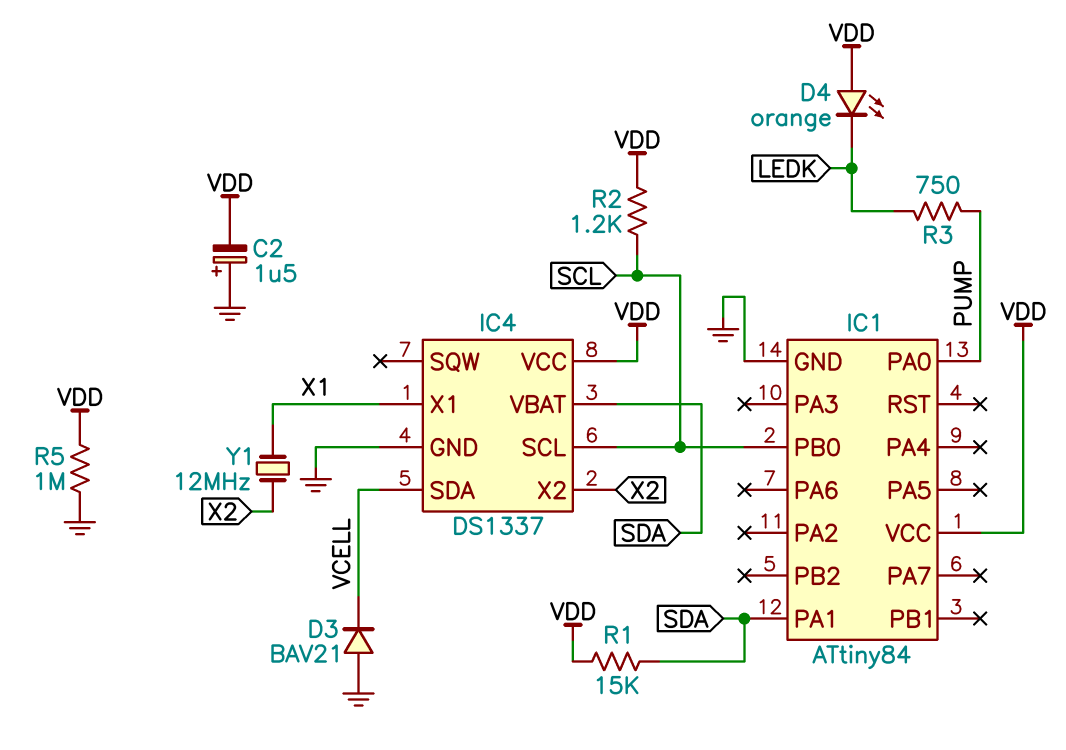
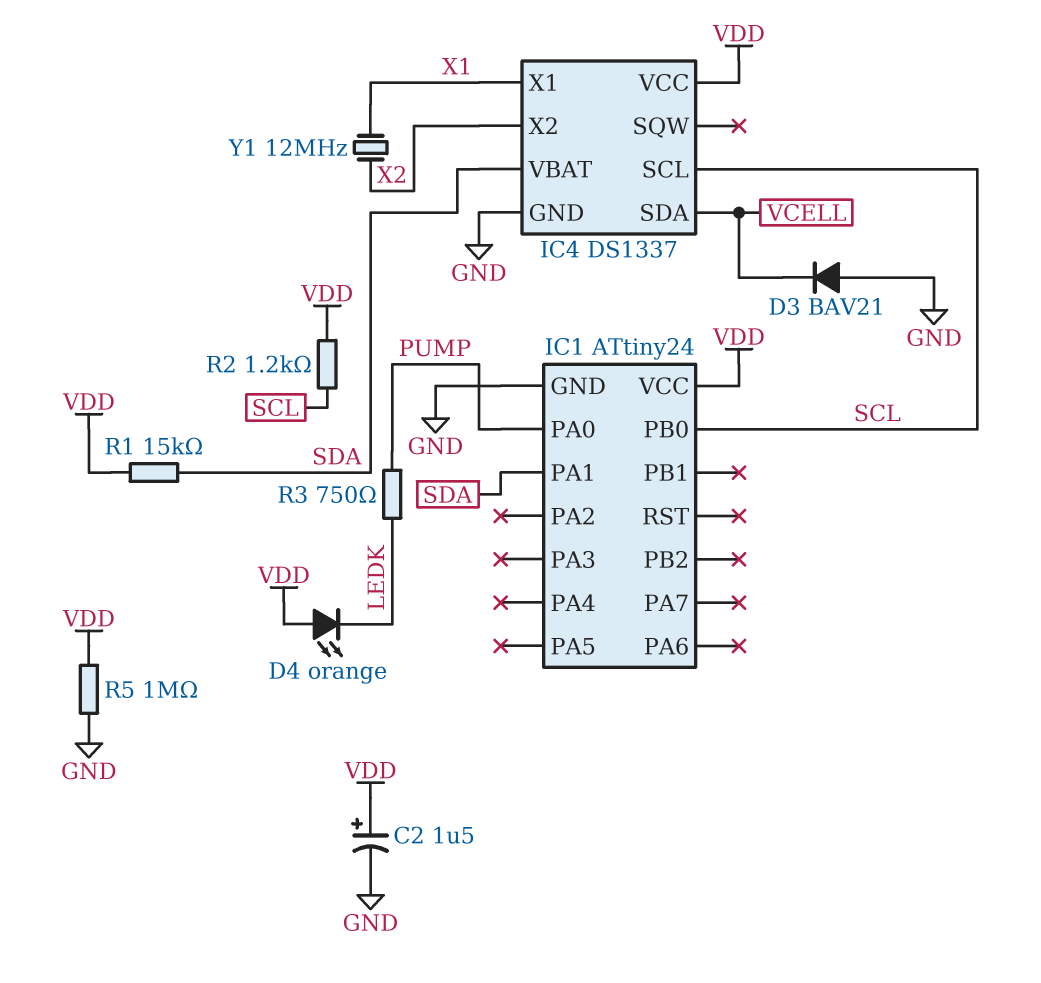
C2: 1.5uF (plus GND, minus VDD) -> 1.5uF (plus VDD, minus GND)
IC1: ATtiny84 -> ATtiny24

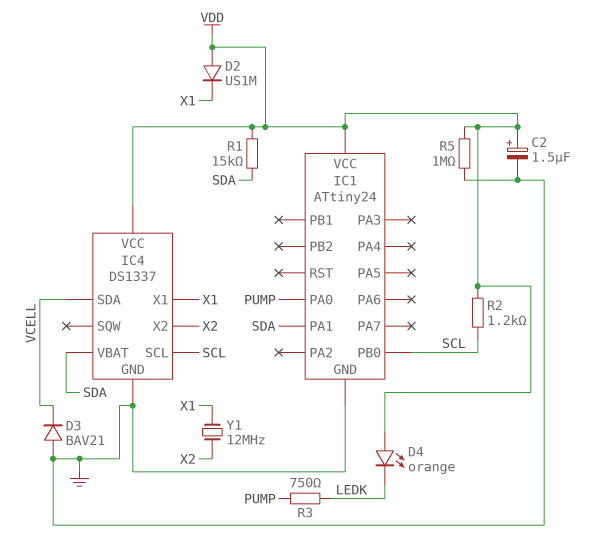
D2: none -> diode US1M (A VDD, K X1)

